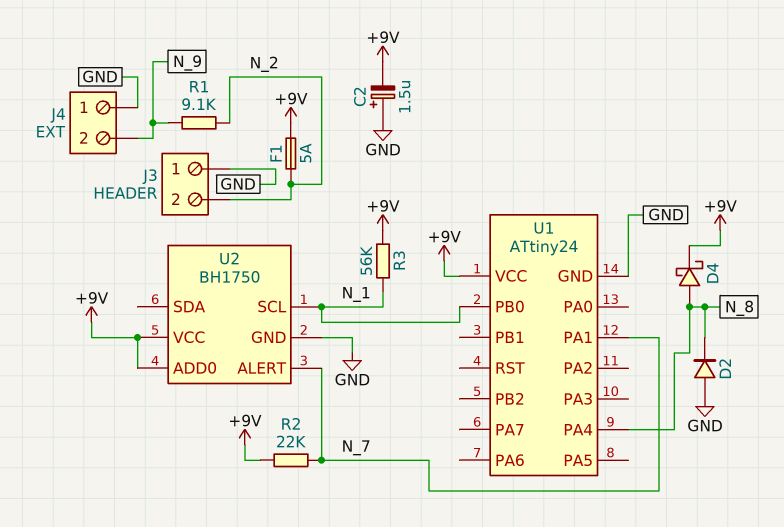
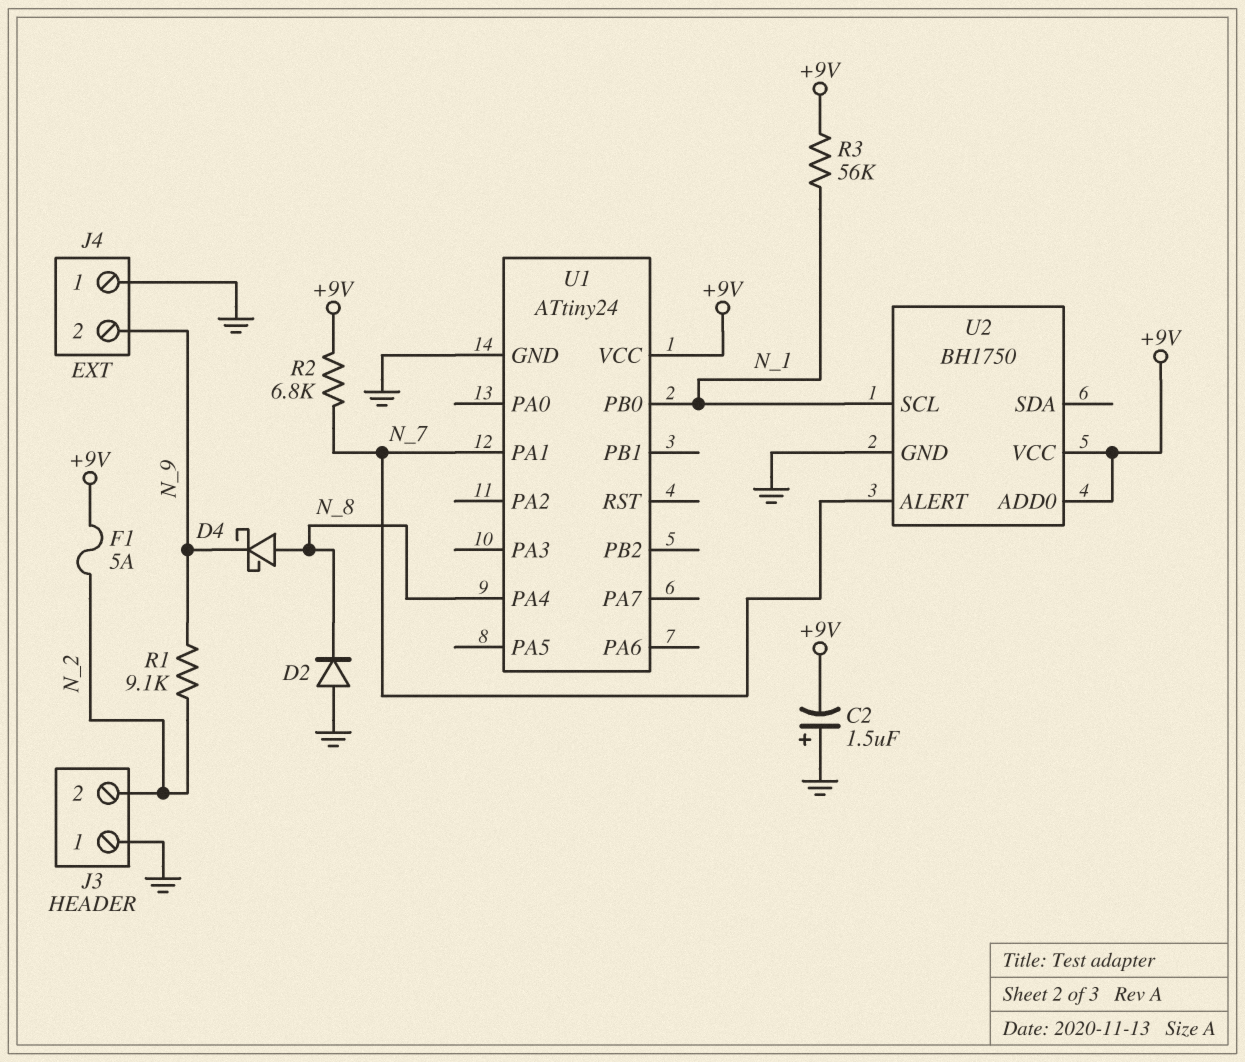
D4: schottky (A N_8, K +9V) -> schottky (A N_8, K N_9)
R2: 22k (+9V, N_7) -> 6.8k (+9V, N_7)

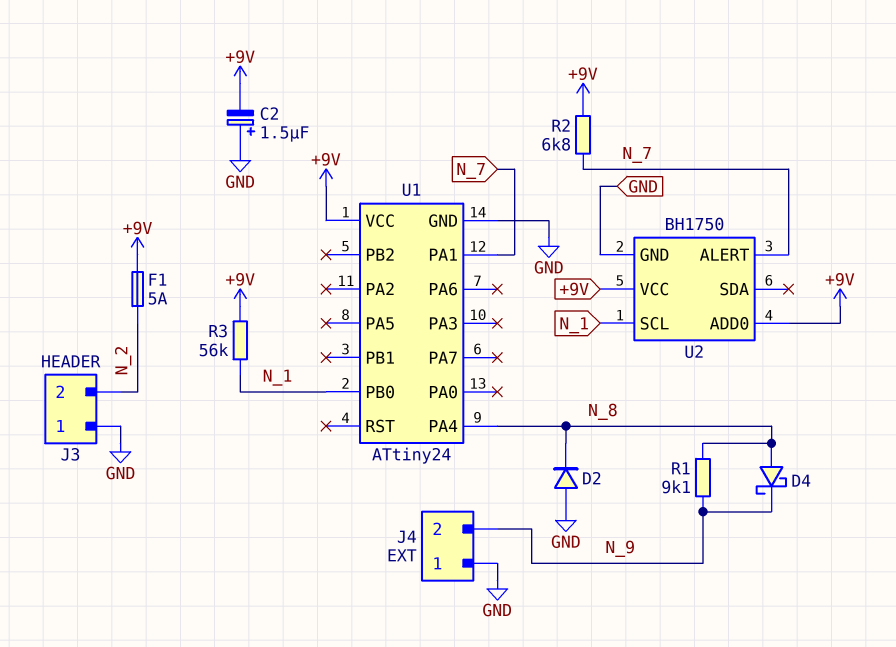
R1: 9.1k (N_2, N_9) -> 9.1k (N_8, N_9)

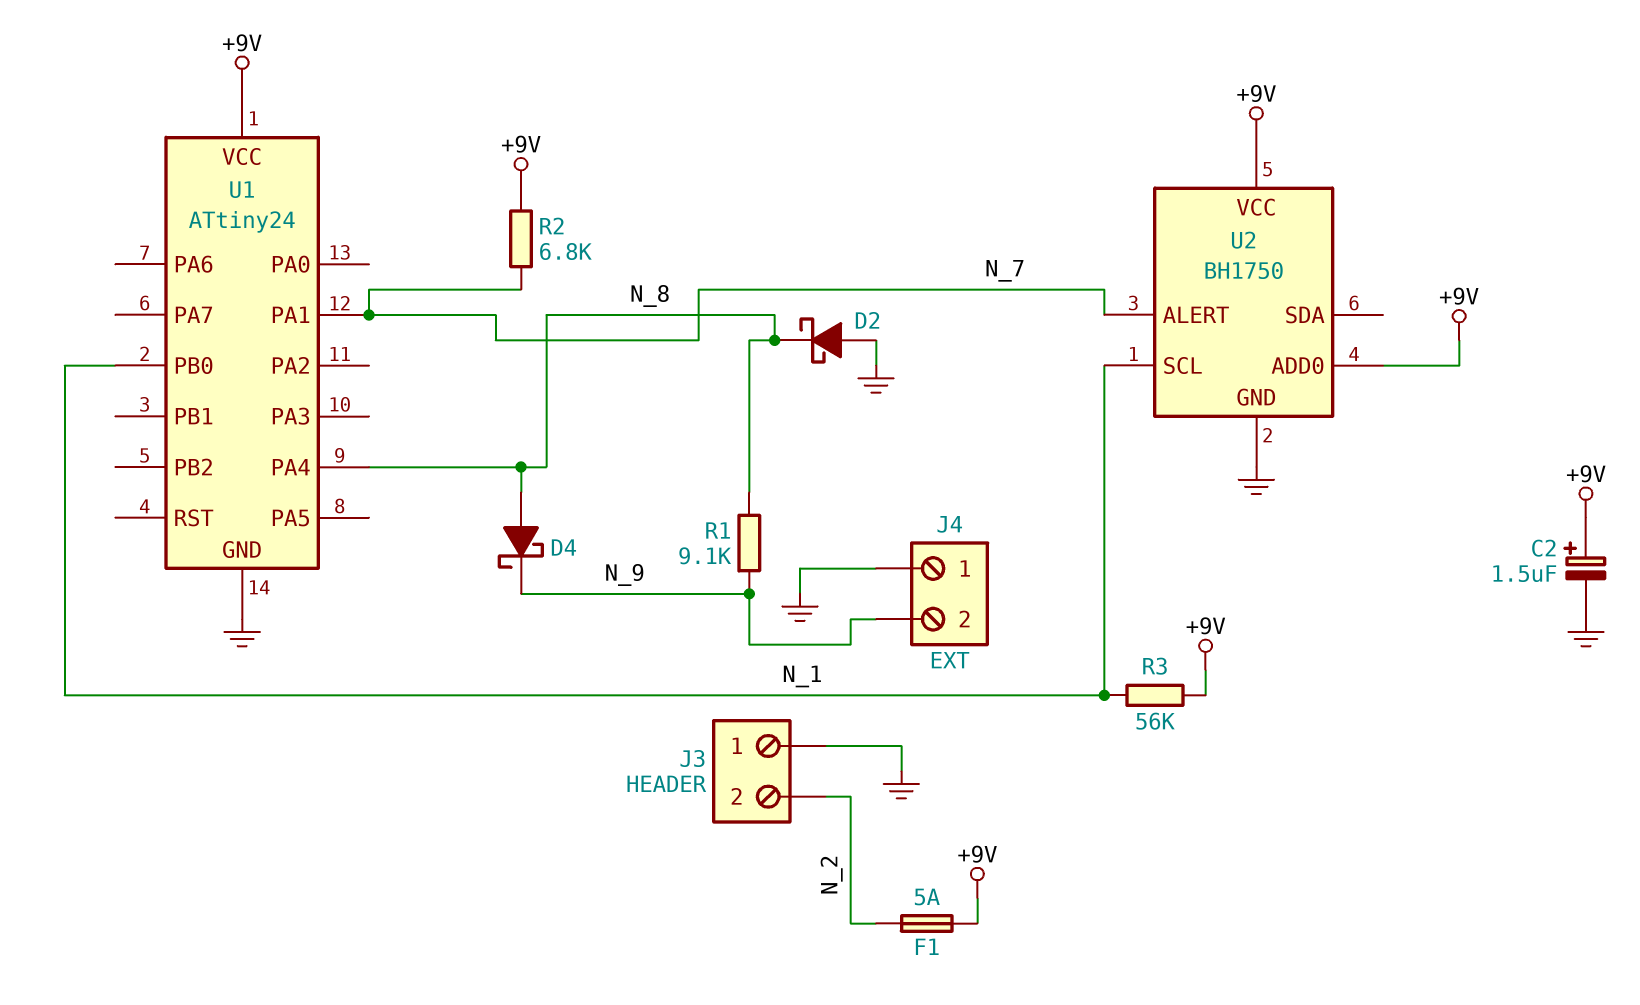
C2: 1.5uF (plus GND, minus +9V) -> 1.5uF (plus +9V, minus GND)
D2: diode (A GND, K N_8) -> schottky (A GND, K N_8)

